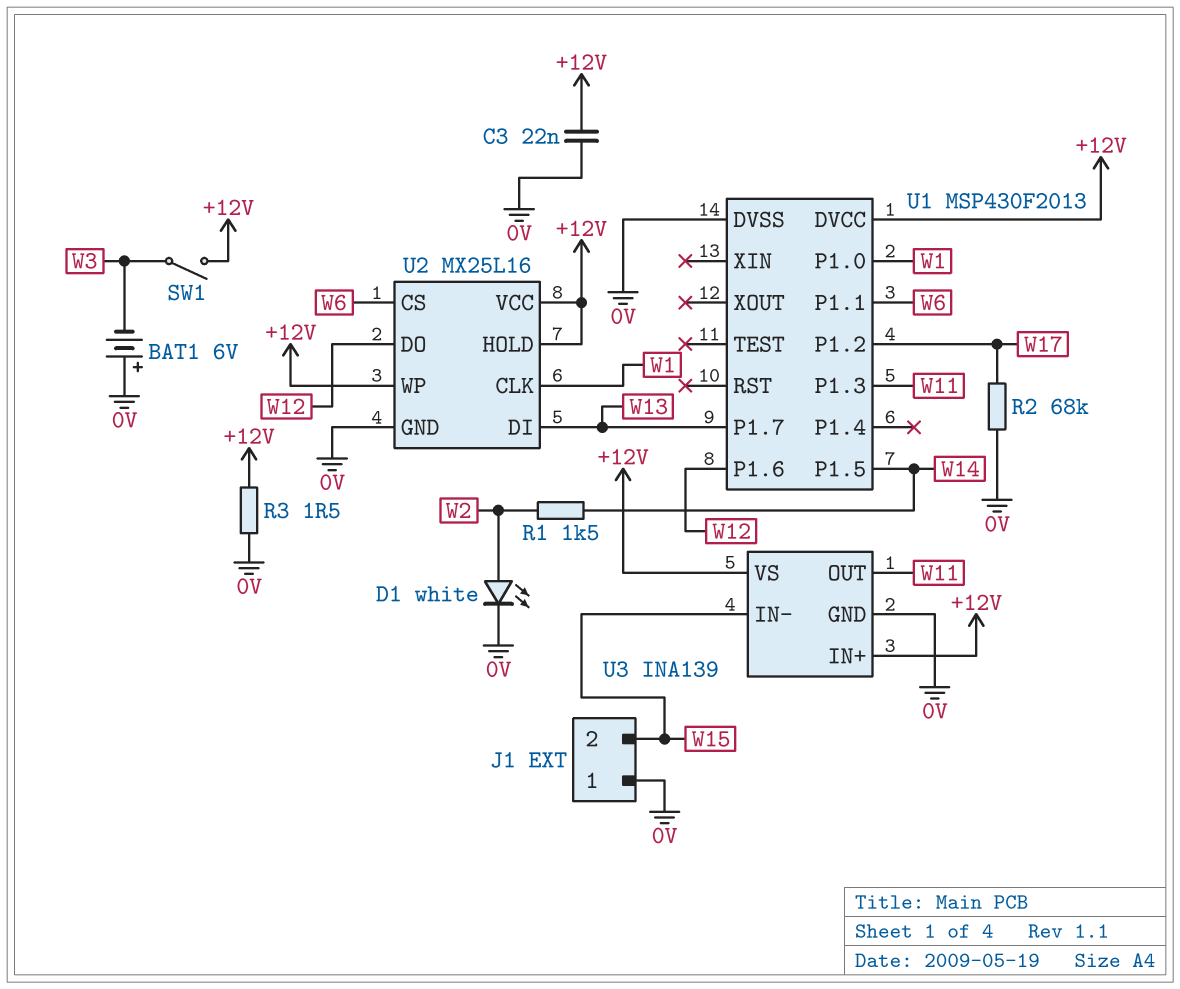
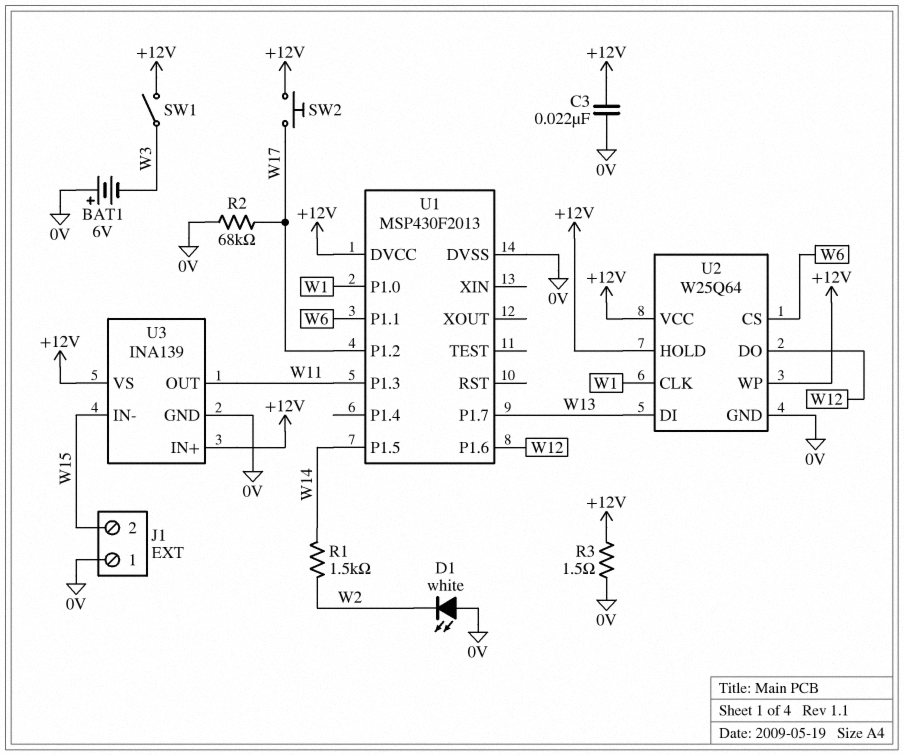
D1: LED white (A W2, K 0V) -> LED white (A 0V, K W2)
SW2: none -> button (+12V, W17)
U2: MX25L16 -> W25Q64

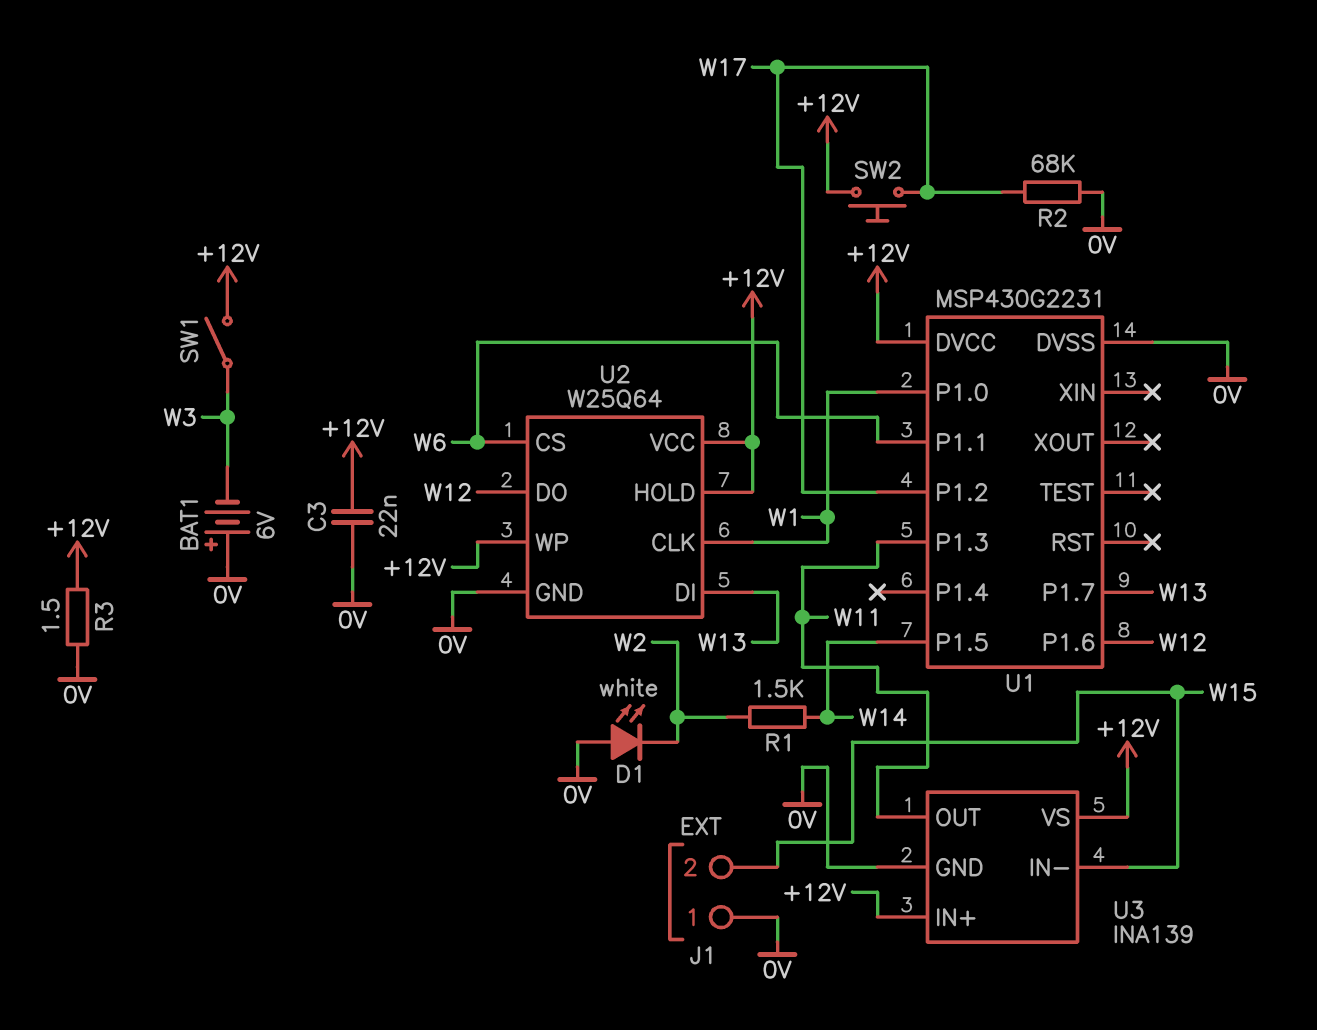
U1: MSP430F2013 -> MSP430G2231

